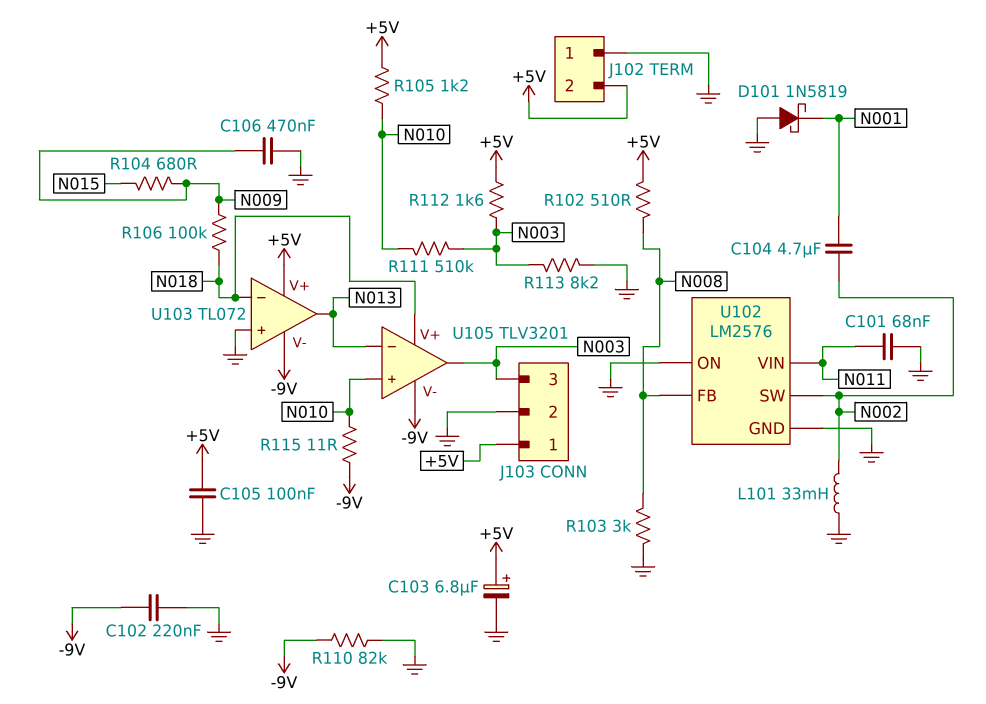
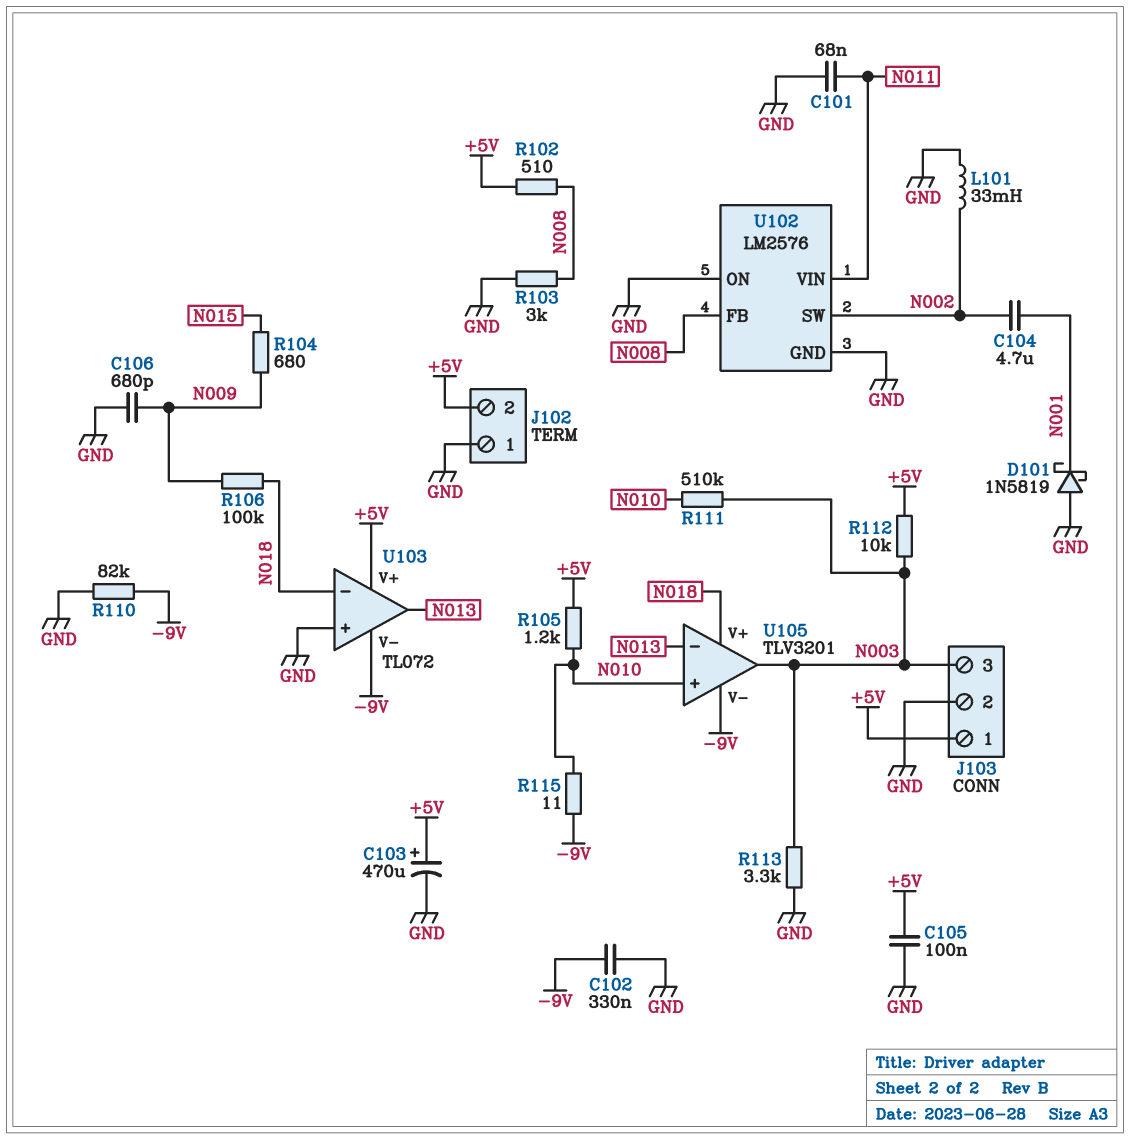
C102: 220nF (-9V, GND) -> 330nF (-9V, GND)
C103: 6.8uF (plus +5V, minus GND) -> 470uF (plus +5V, minus GND)
C106: 470nF (GND, N009) -> 680pF (GND, N009)
R112: 1.6k (+5V, N003) -> 10k (+5V, N003)
R113: 8.2k (GND, N003) -> 3.3k (GND, N003)

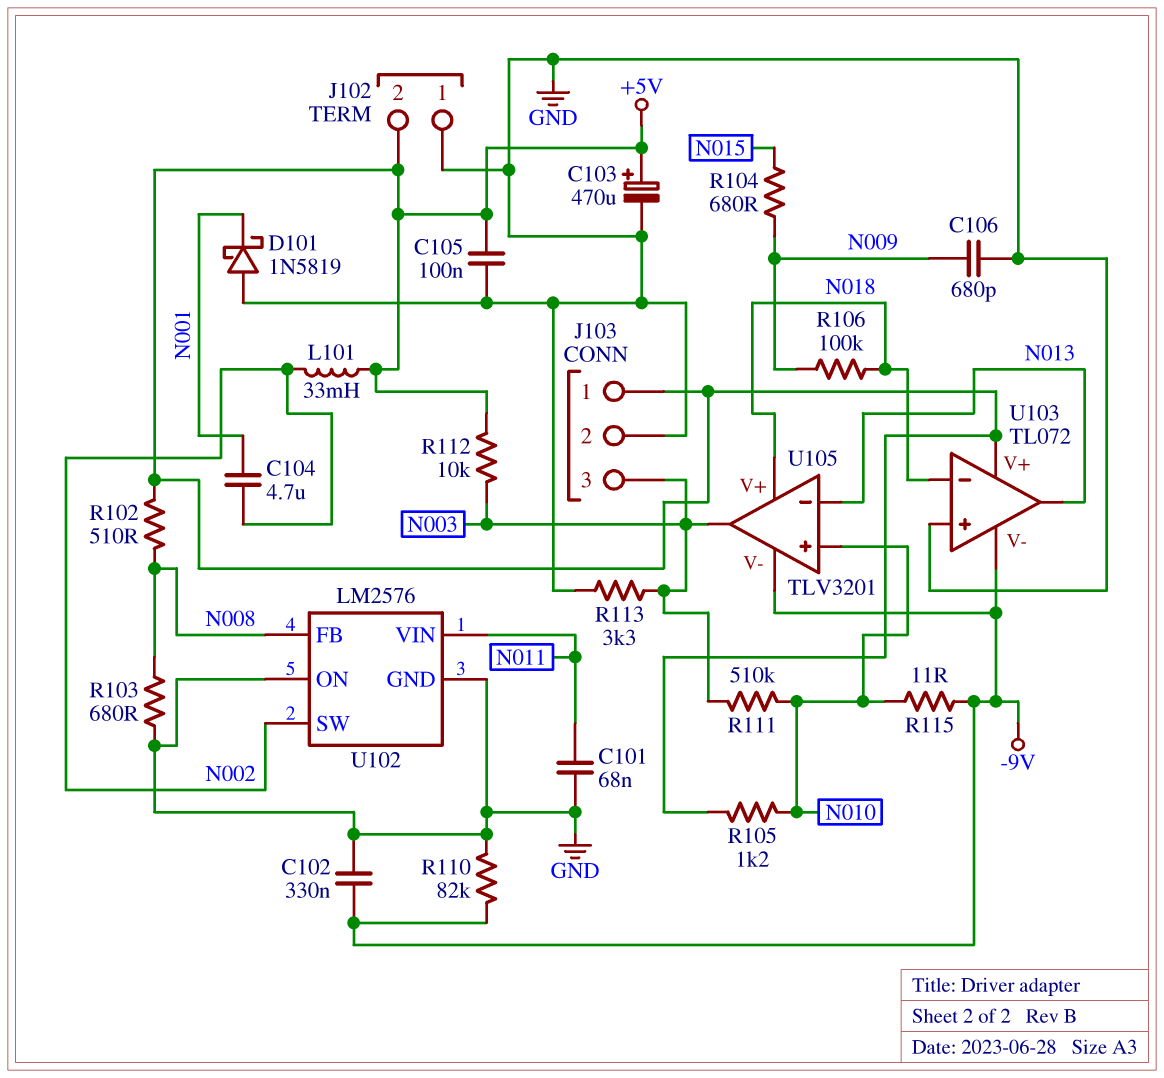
L101: 33mH (GND, N002) -> 33mH (+5V, N002)
R103: 3k (GND, N008) -> 680 (GND, N008)

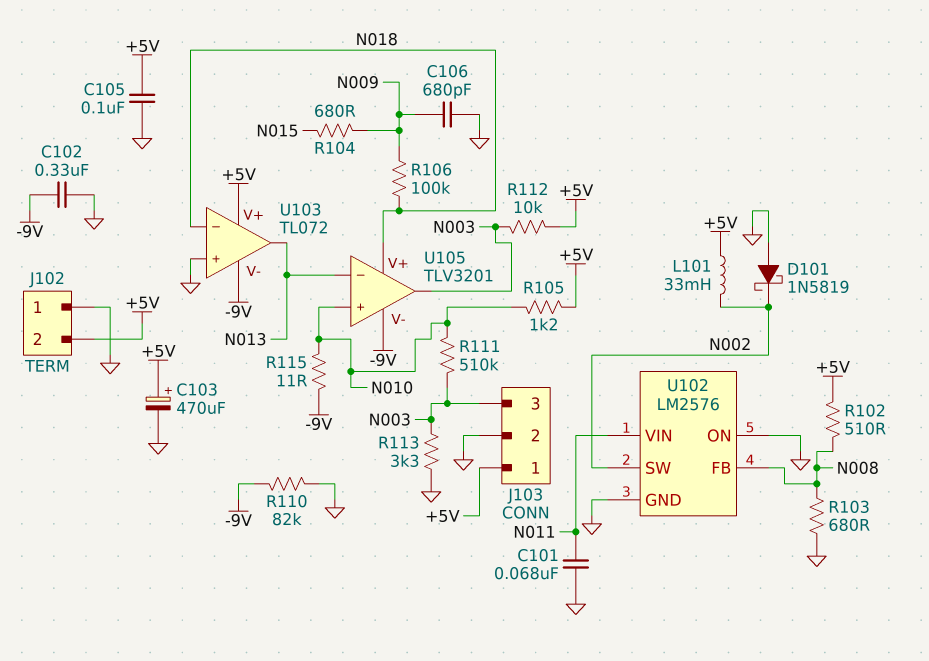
C104: 4.7uF (N001, N002) -> none
D101: schottky 1N5819 (A GND, K N001) -> schottky 1N5819 (A GND, K N002)

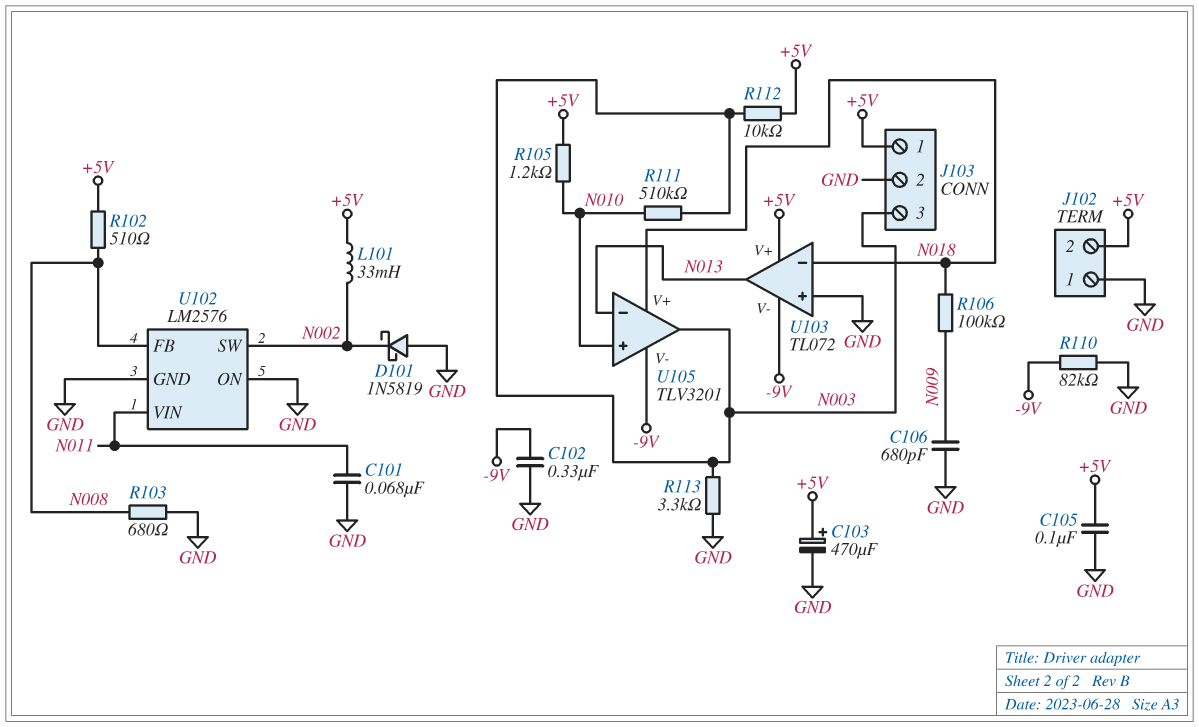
R104: 680 (N009, N015) -> none
R115: 11 (-9V, N010) -> none

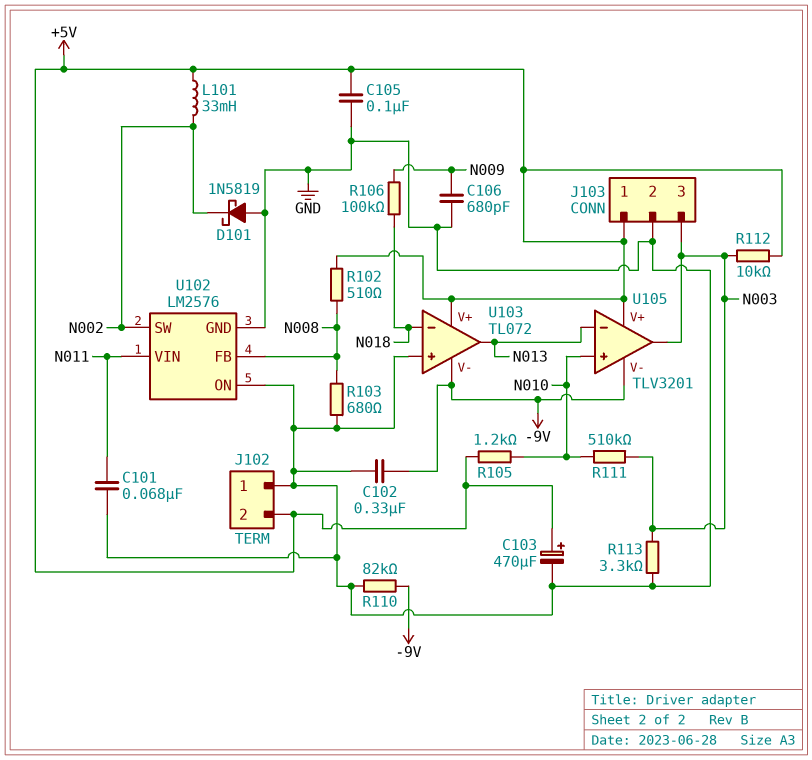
U105 pin V+: N018 -> +5V

